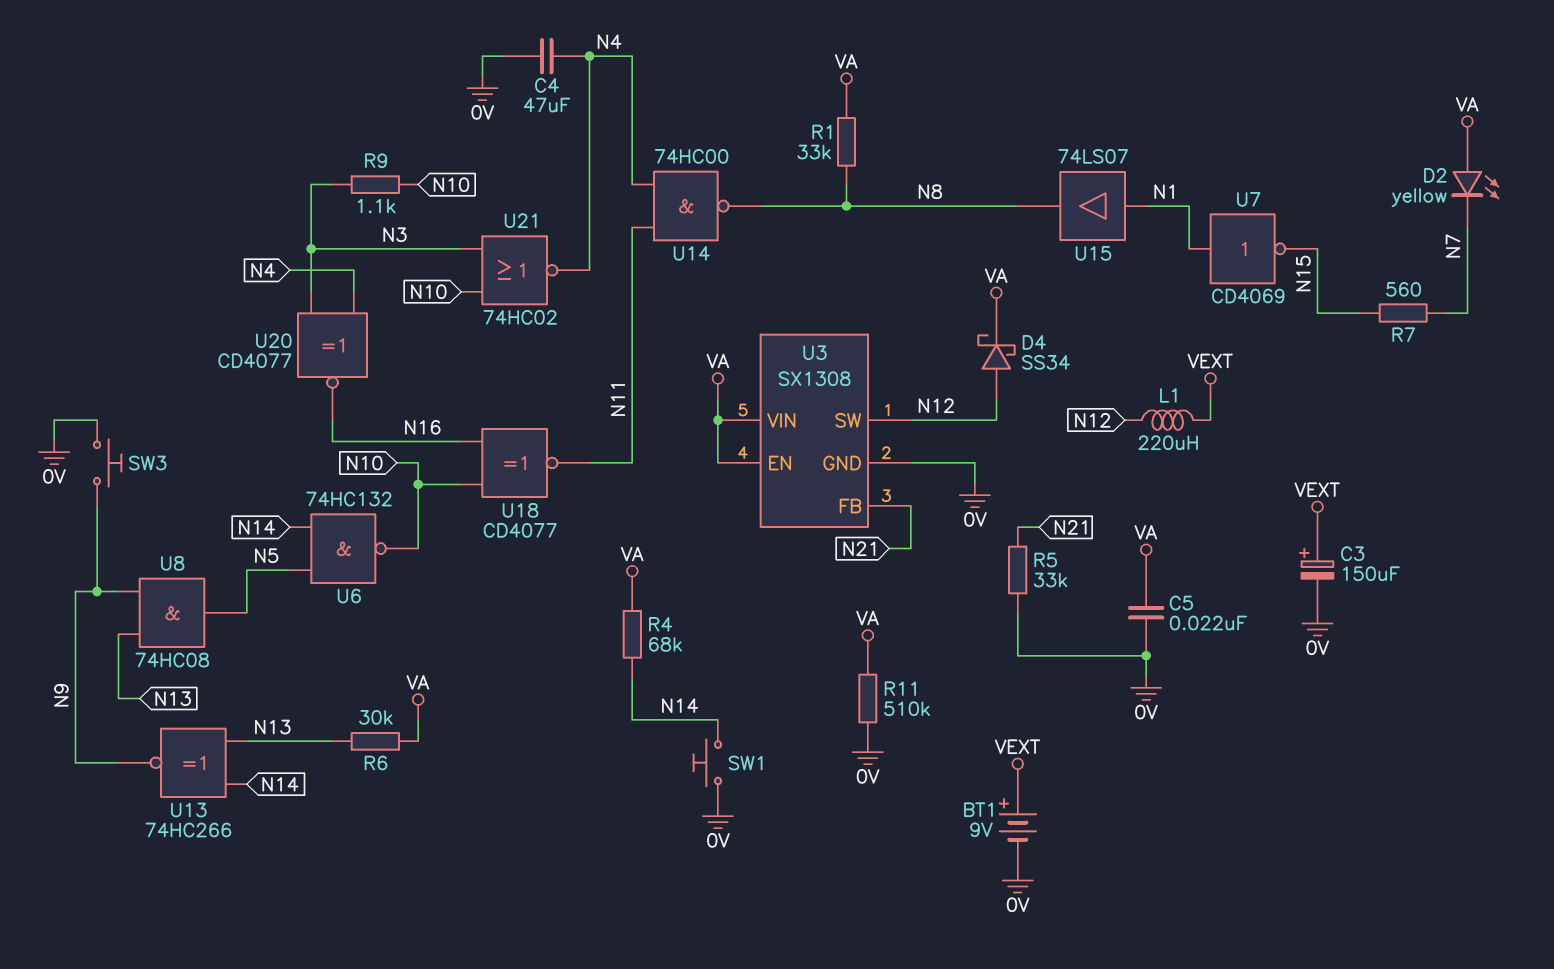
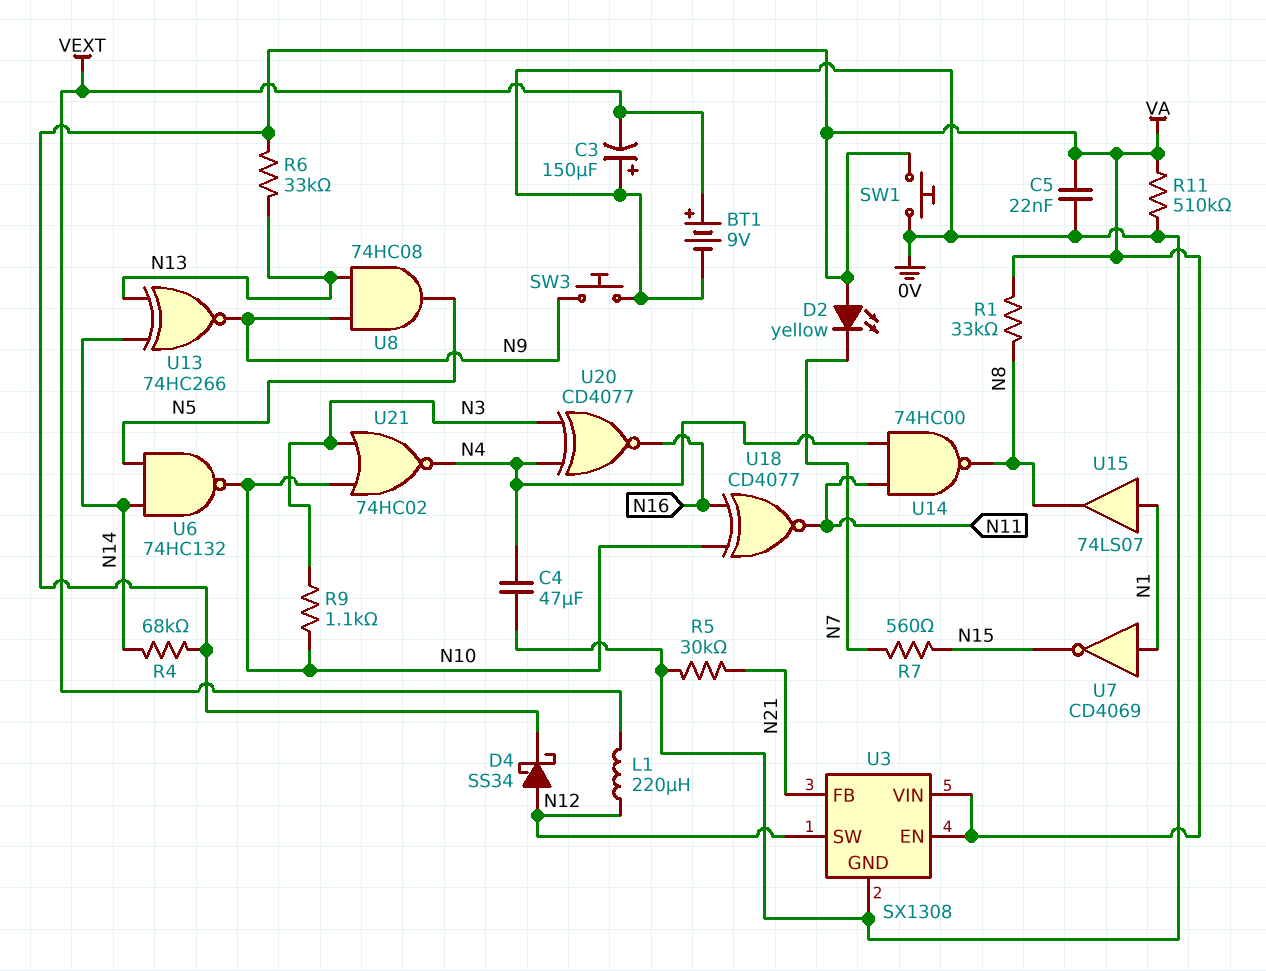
C3: 150uF (plus VEXT, minus 0V) -> 150uF (plus 0V, minus VEXT)
R5: 33k (0V, N21) -> 30k (0V, N21)
R6: 30k (N13, VA) -> 33k (N13, VA)
SW1: button (0V, N14) -> button (0V, VA)

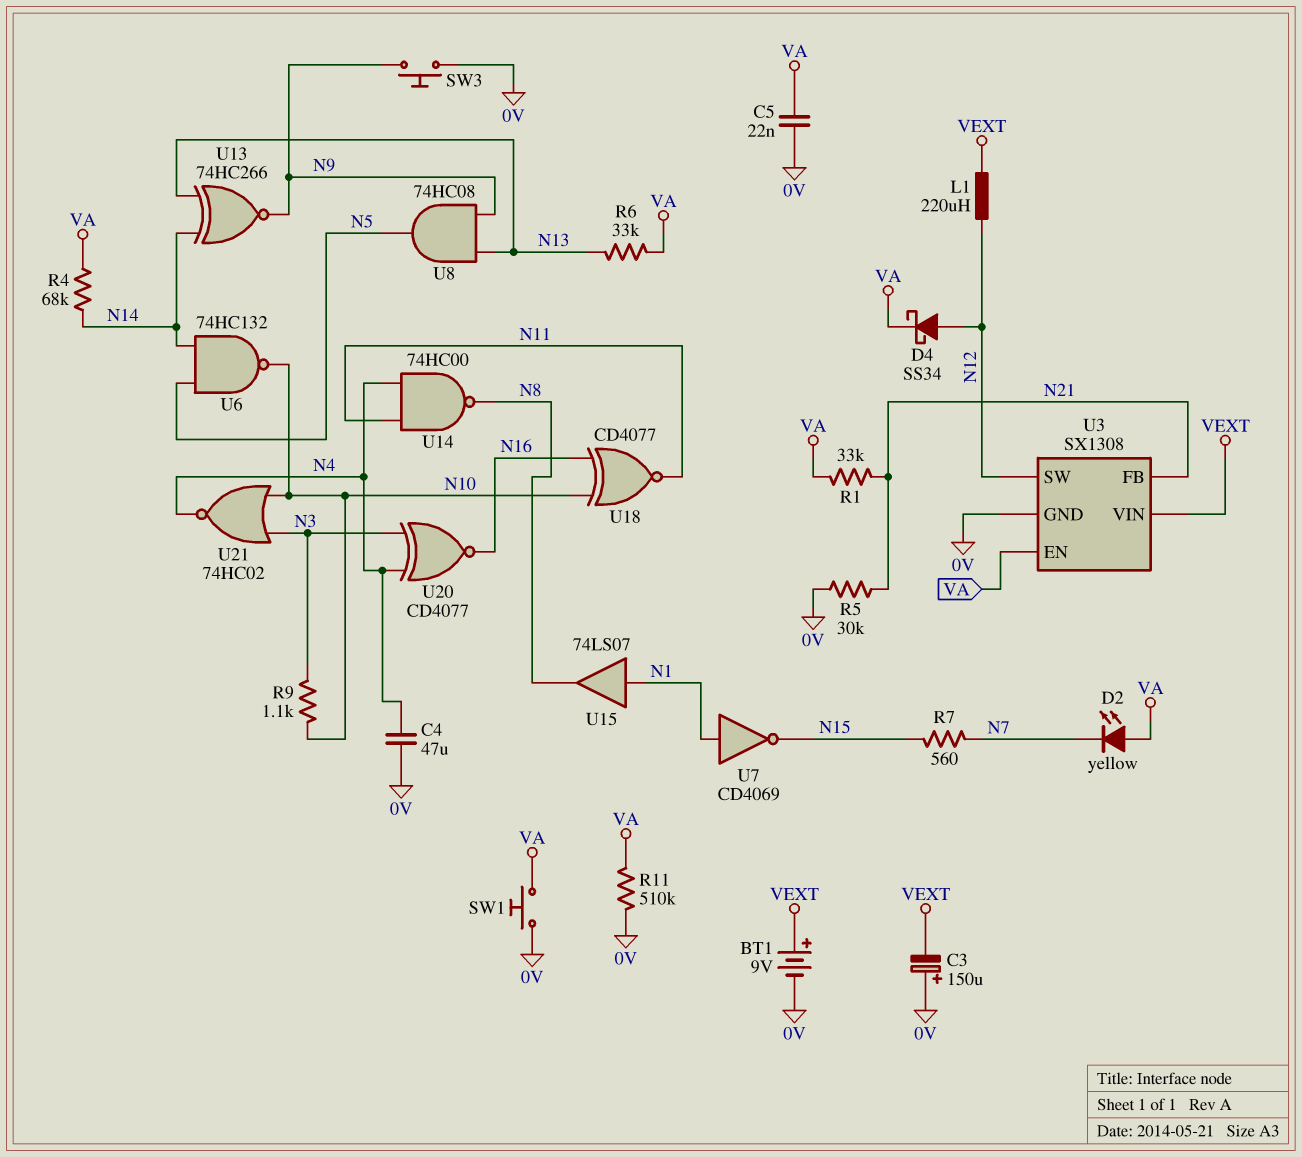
R1: 33k (N8, VA) -> 33k (N21, VA)
U3 pin VIN: VA -> VEXT

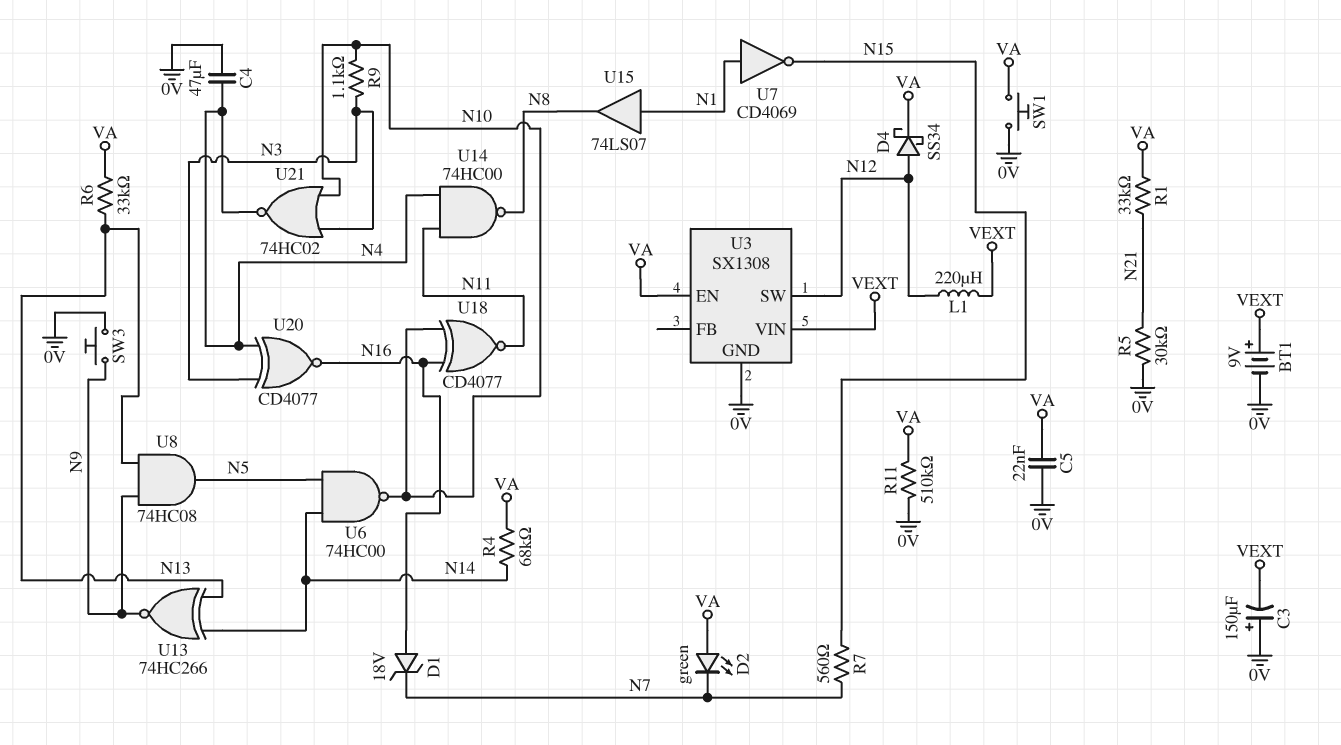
D1: none -> zener 18V (A N16, K N7)
D2: LED yellow (A VA, K N7) -> LED green (A VA, K N7)
U3 pin FB: N21 -> none
U6: NAND 74HC132 (in N5, in N14, out N10) -> NAND 74HC00 (in N5, in N14, out N10)

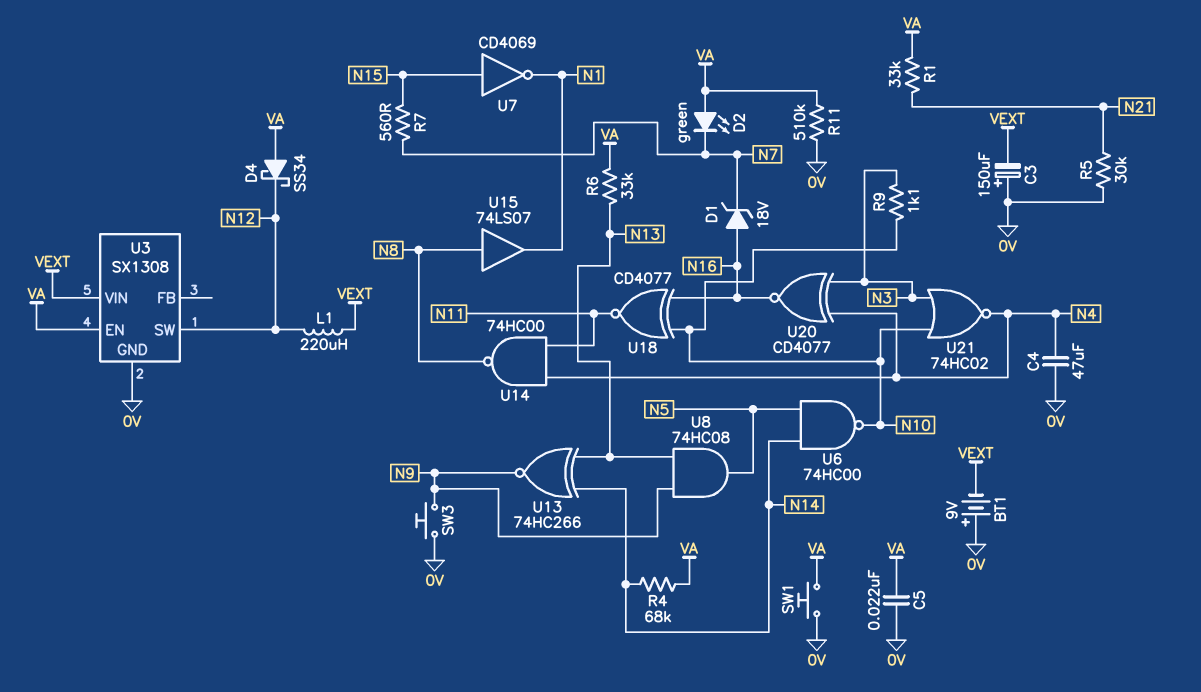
BT1: 9V (plus VEXT, minus 0V) -> 9V (plus 0V, minus VEXT)
D4: schottky SS34 (A N12, K VA) -> schottky SS34 (A VA, K N12)
U7: NOT CD4069 (in N1, out N15) -> NOT CD4069 (in N15, out N1)
U15: buffer 74LS07 (in N1, out N8) -> buffer 74LS07 (in N8, out N1)

